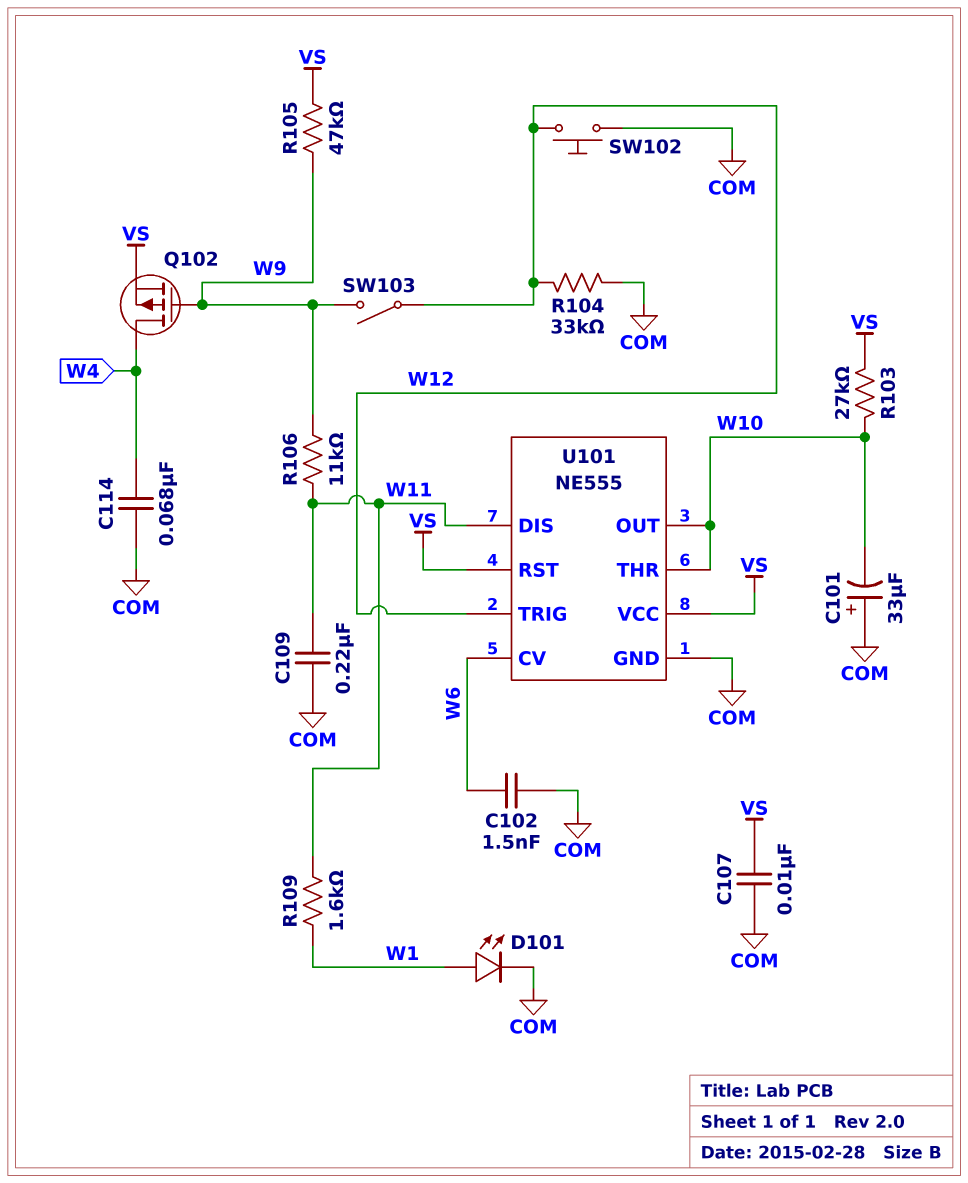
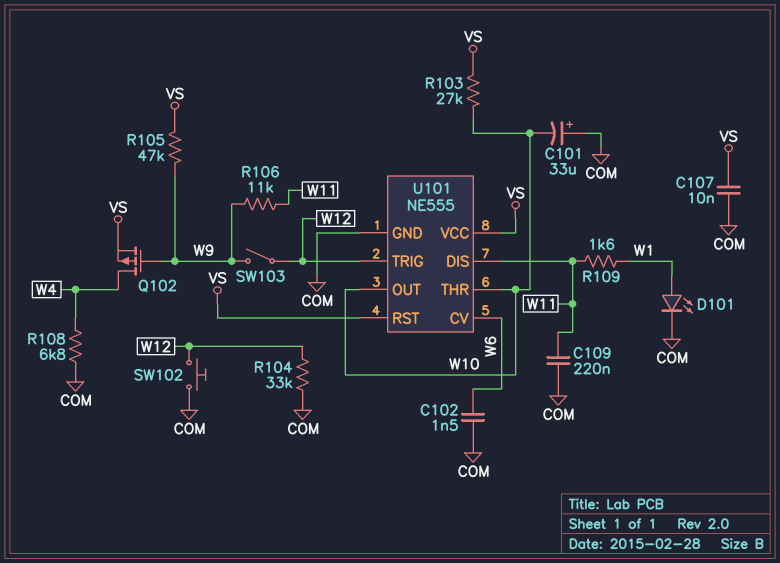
C114: 68nF (COM, W4) -> none
R108: none -> 6.8k (COM, W4)

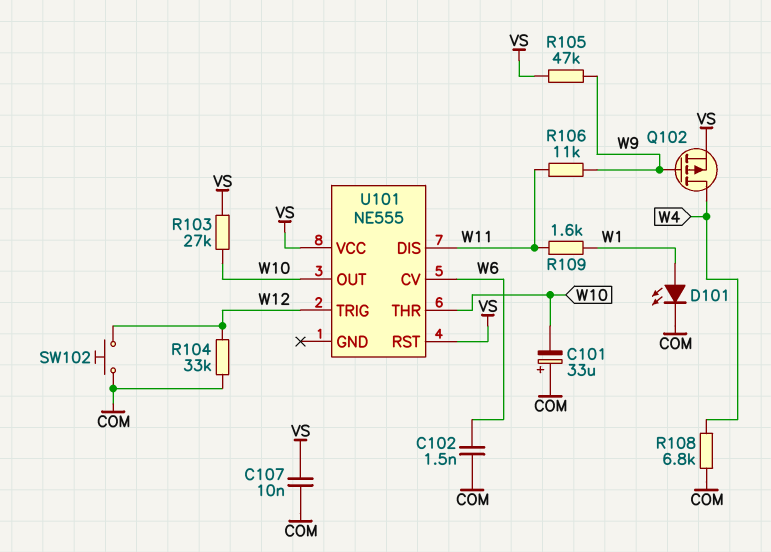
C109: 220nF (COM, W11) -> none
SW103: switch (W9, W12) -> none
U101 pin GND: COM -> none

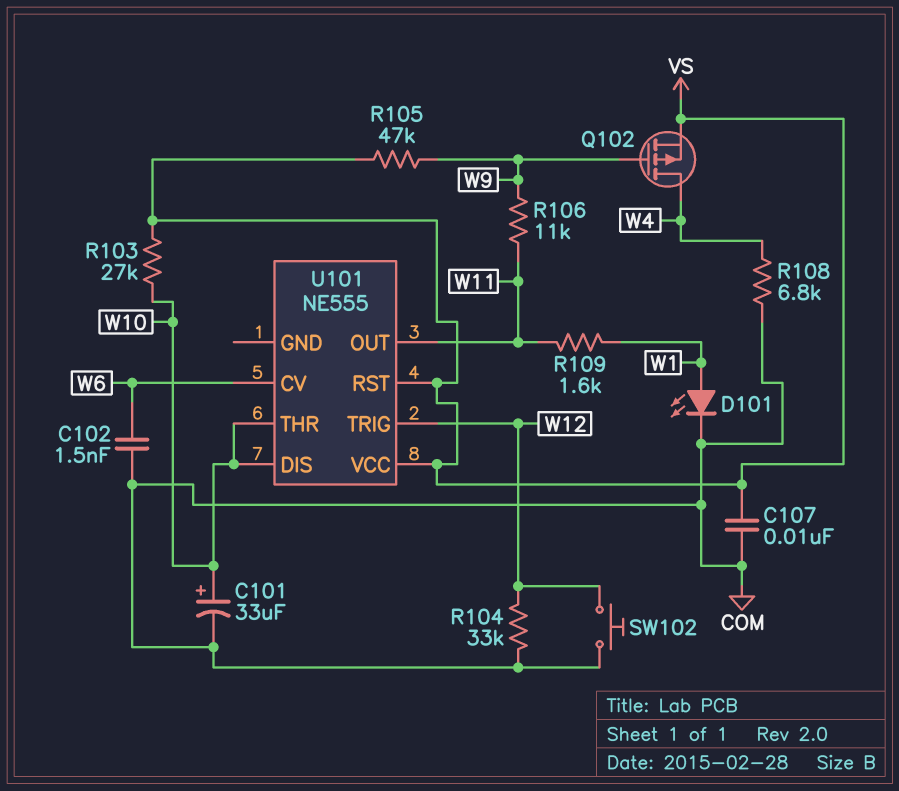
C101: 33uF (plus COM, minus W10) -> 33uF (plus W10, minus COM)
U101 pin DIS: W11 -> W10
U101 pin OUT: W10 -> W11

